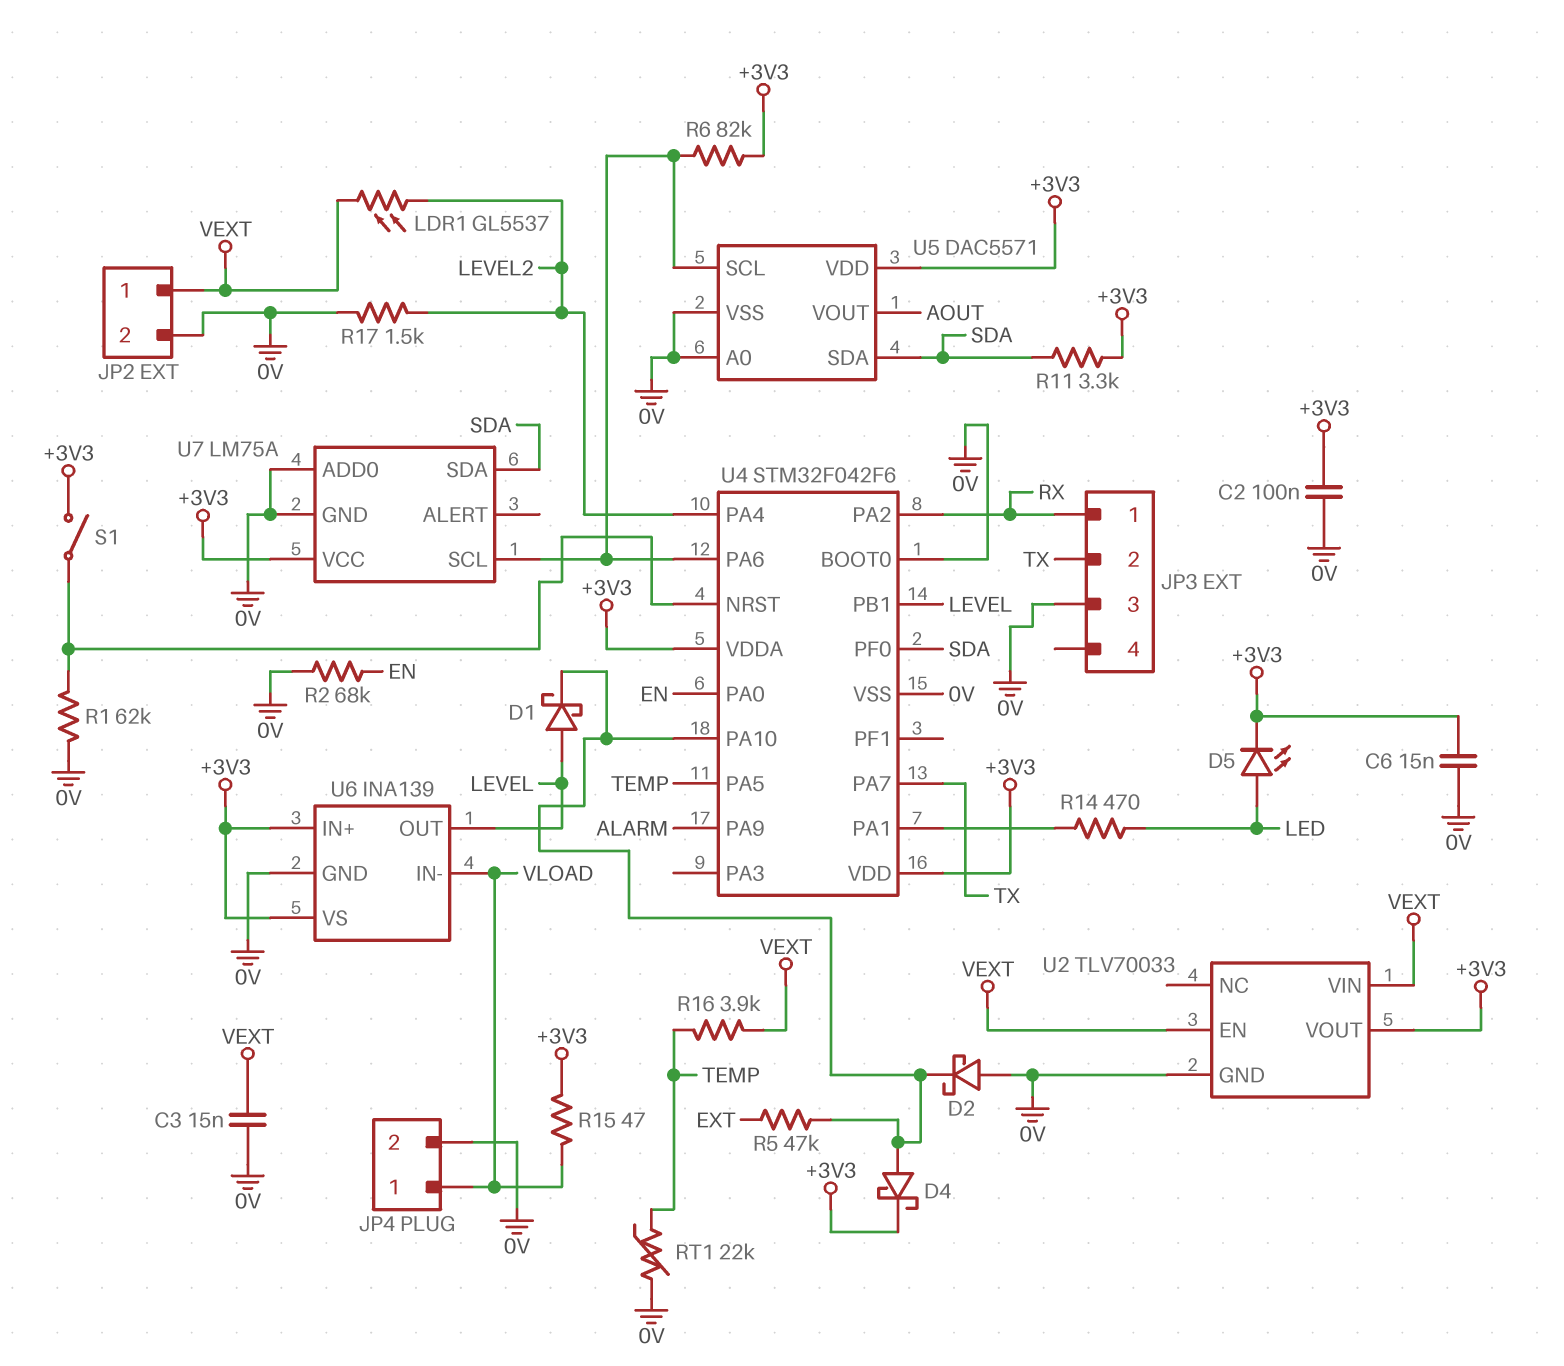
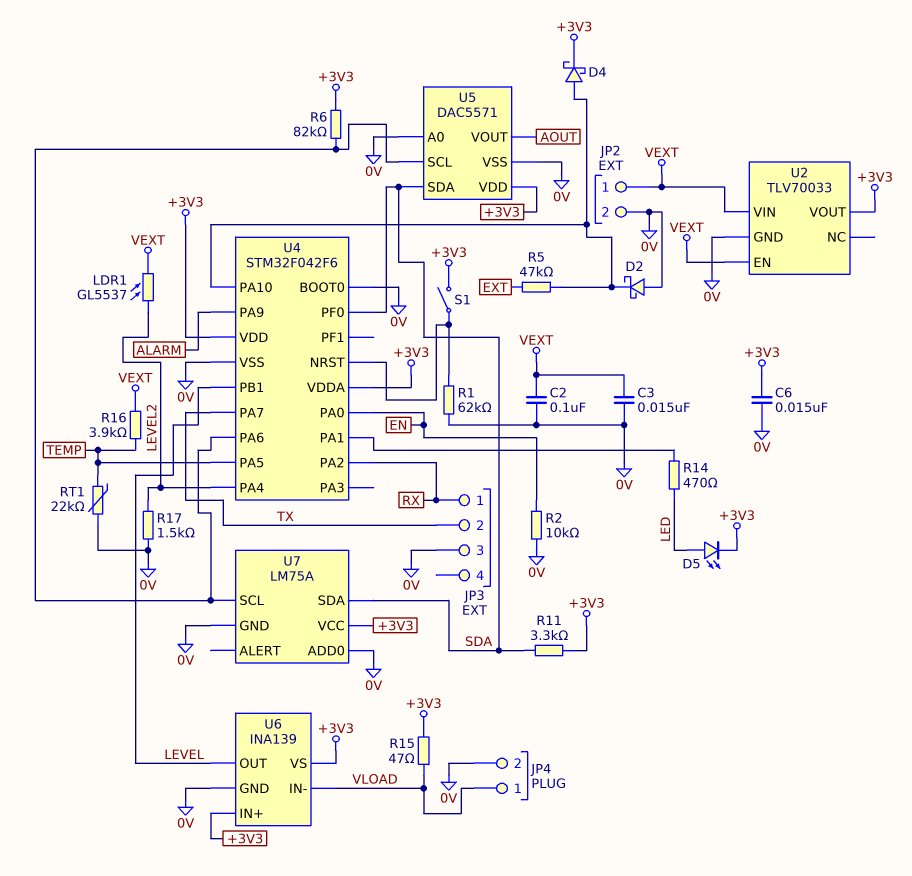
C2: 100nF (+3V3, 0V) -> 100nF (0V, VEXT)
D1: schottky (A LEVEL, K U4/PA10) -> none
R2: 68k (0V, EN) -> 10k (0V, EN)

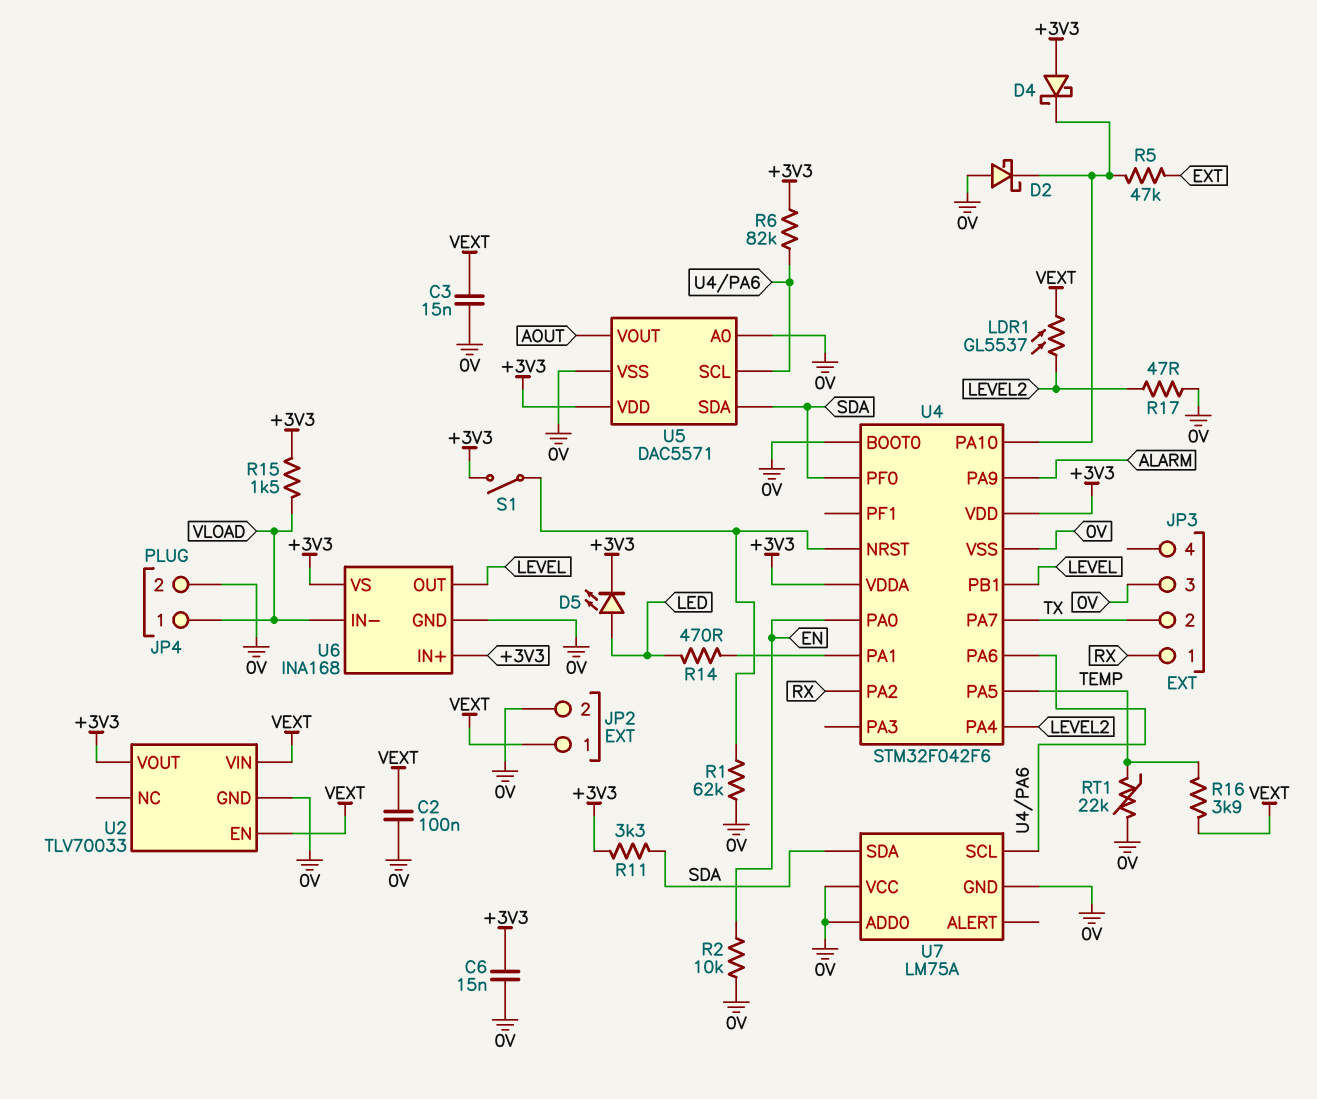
D4: schottky (A U4/PA10, K +3V3) -> schottky (A +3V3, K U4/PA10)
R15: 47 (+3V3, VLOAD) -> 1.5k (+3V3, VLOAD)
R17: 1.5k (0V, LEVEL2) -> 47 (0V, LEVEL2)
U6: INA139 -> INA168
U7 pin VCC: +3V3 -> 0V

